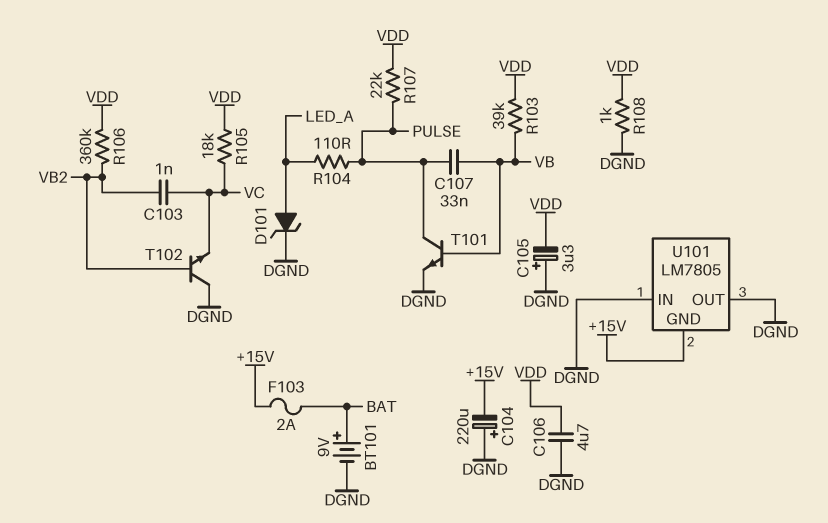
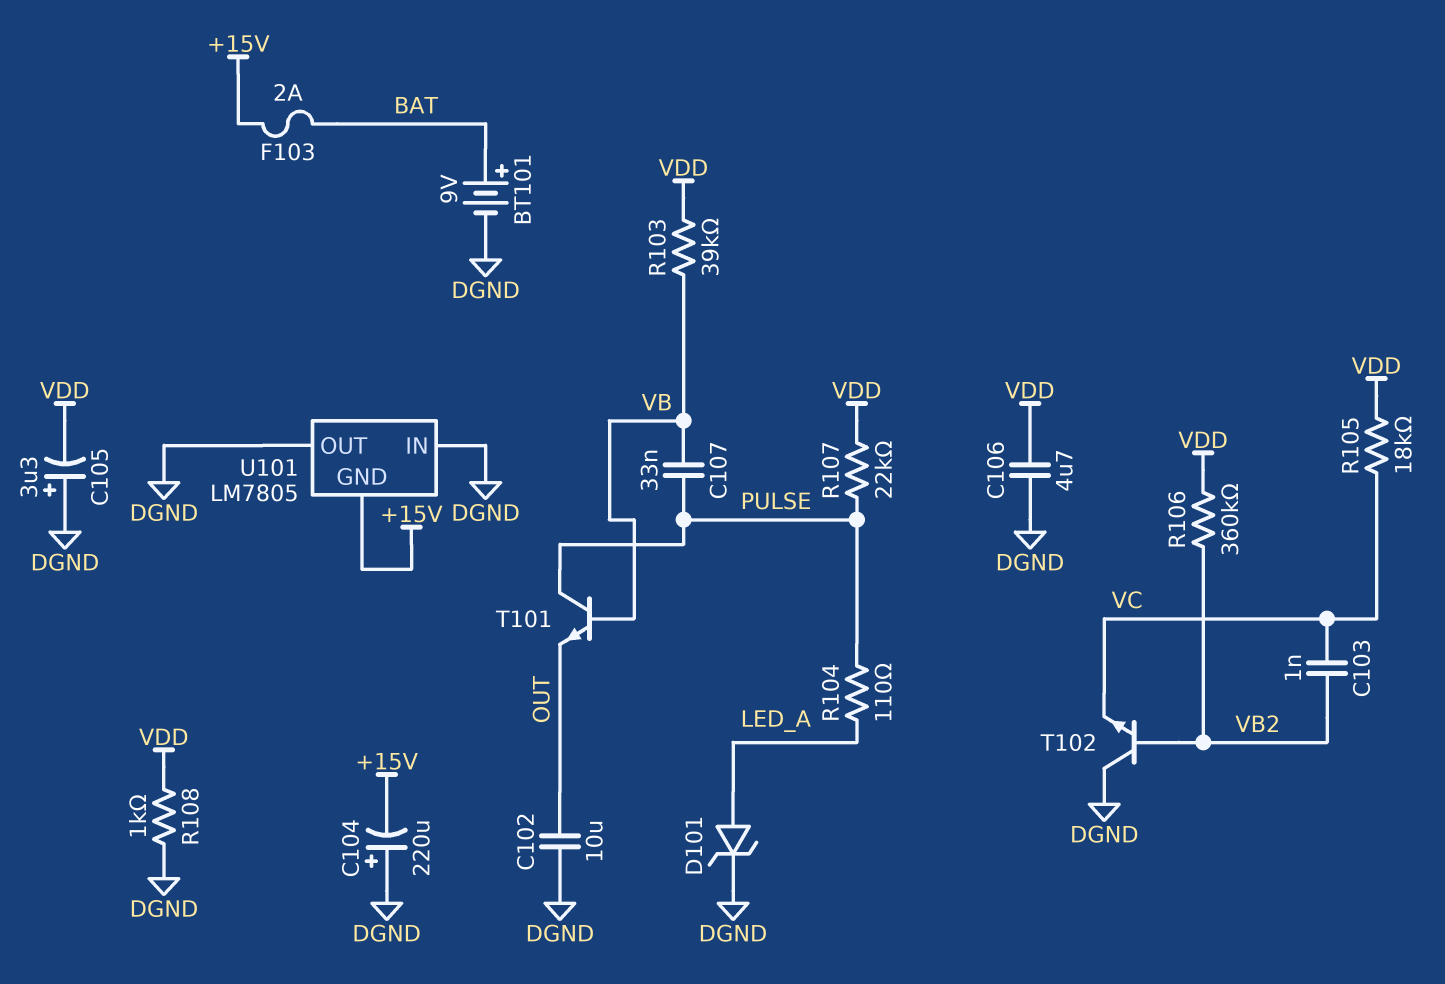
C102: none -> 10uF (DGND, OUT)
T101: NPN (B VB, C PULSE, E DGND) -> NPN (B VB, C PULSE, E OUT)

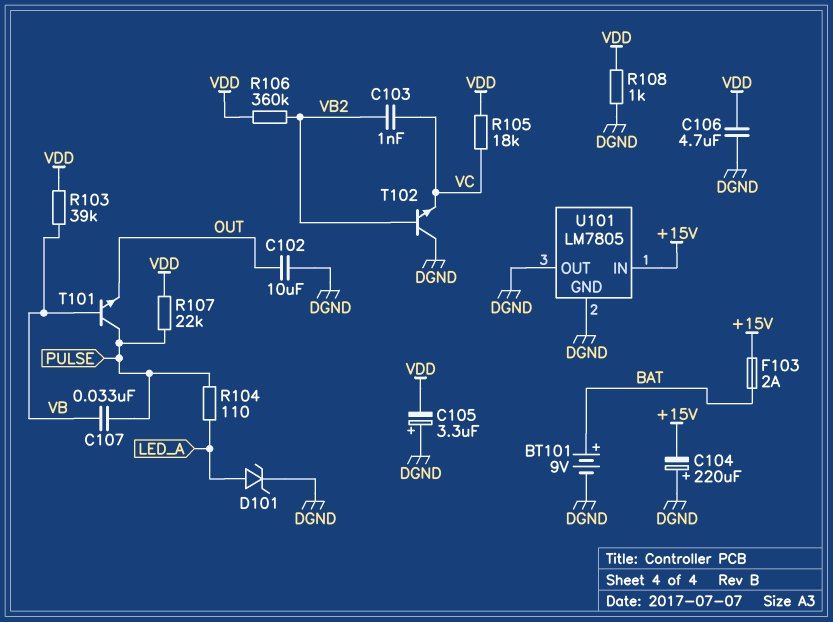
U101 pin GND: +15V -> DGND
U101 pin IN: DGND -> +15V

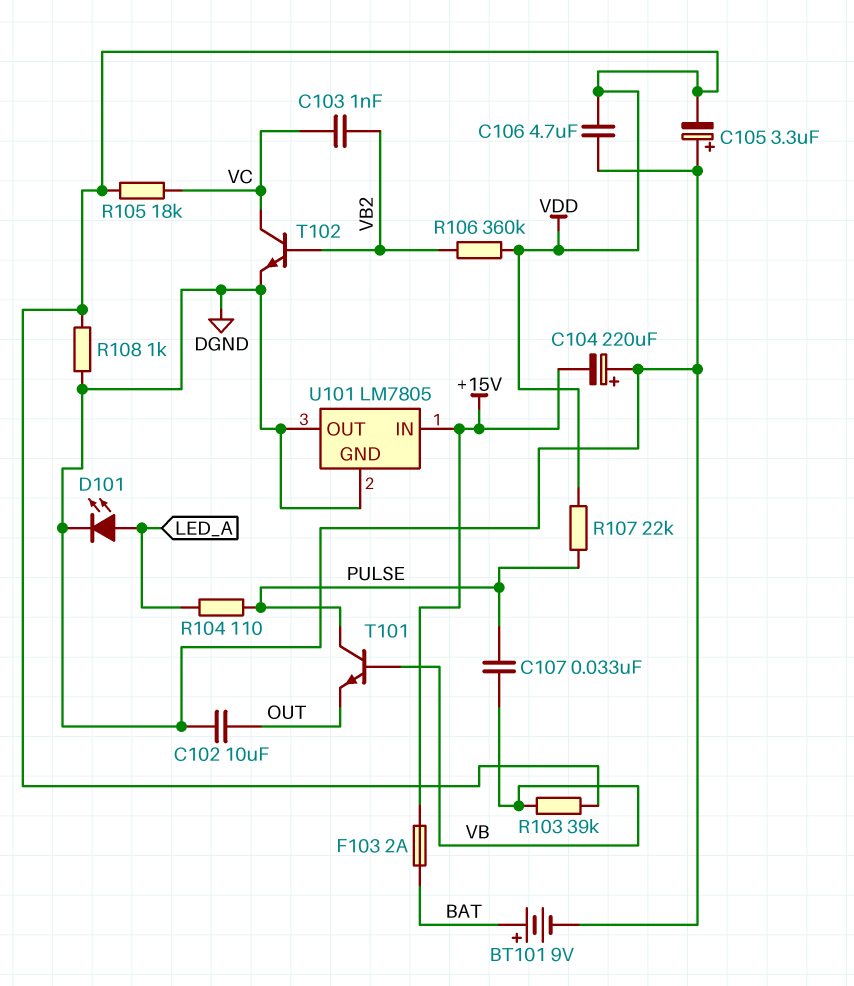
D101: zener (A LED_A, K DGND) -> LED (A LED_A, K DGND)
T102: NPN (B VB2, C DGND, E VC) -> NPN (B VB2, C VC, E DGND)

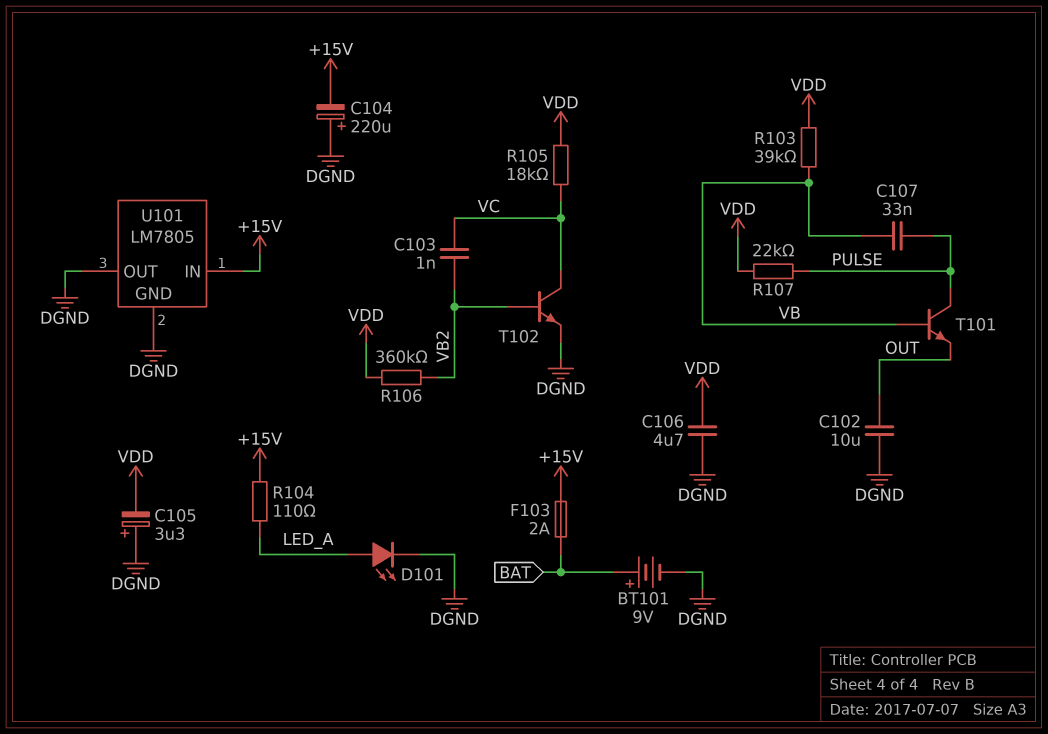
R104: 110 (LED_A, PULSE) -> 110 (+15V, LED_A)
R108: 1k (DGND, VDD) -> none

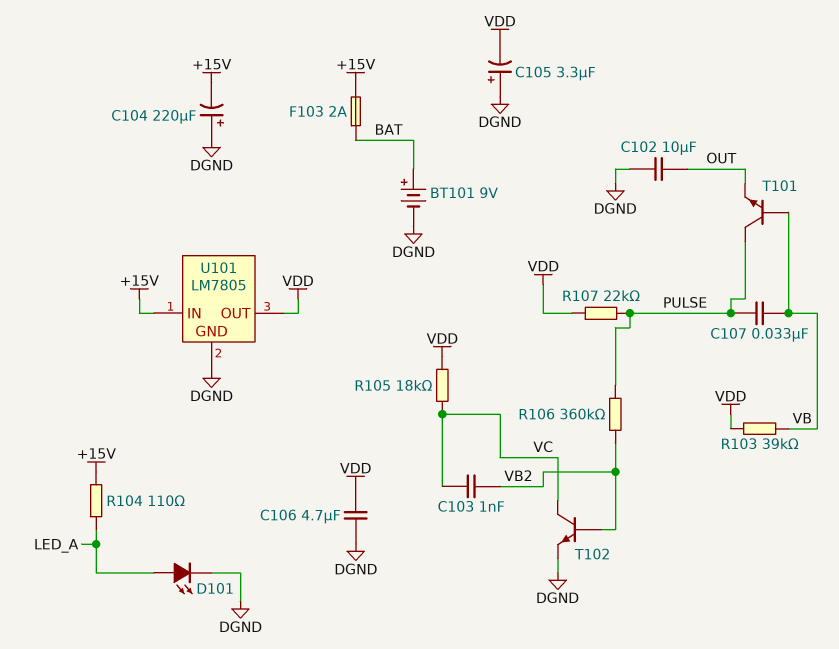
R106: 360k (VB2, VDD) -> 360k (PULSE, VB2)
U101 pin OUT: DGND -> VDD

